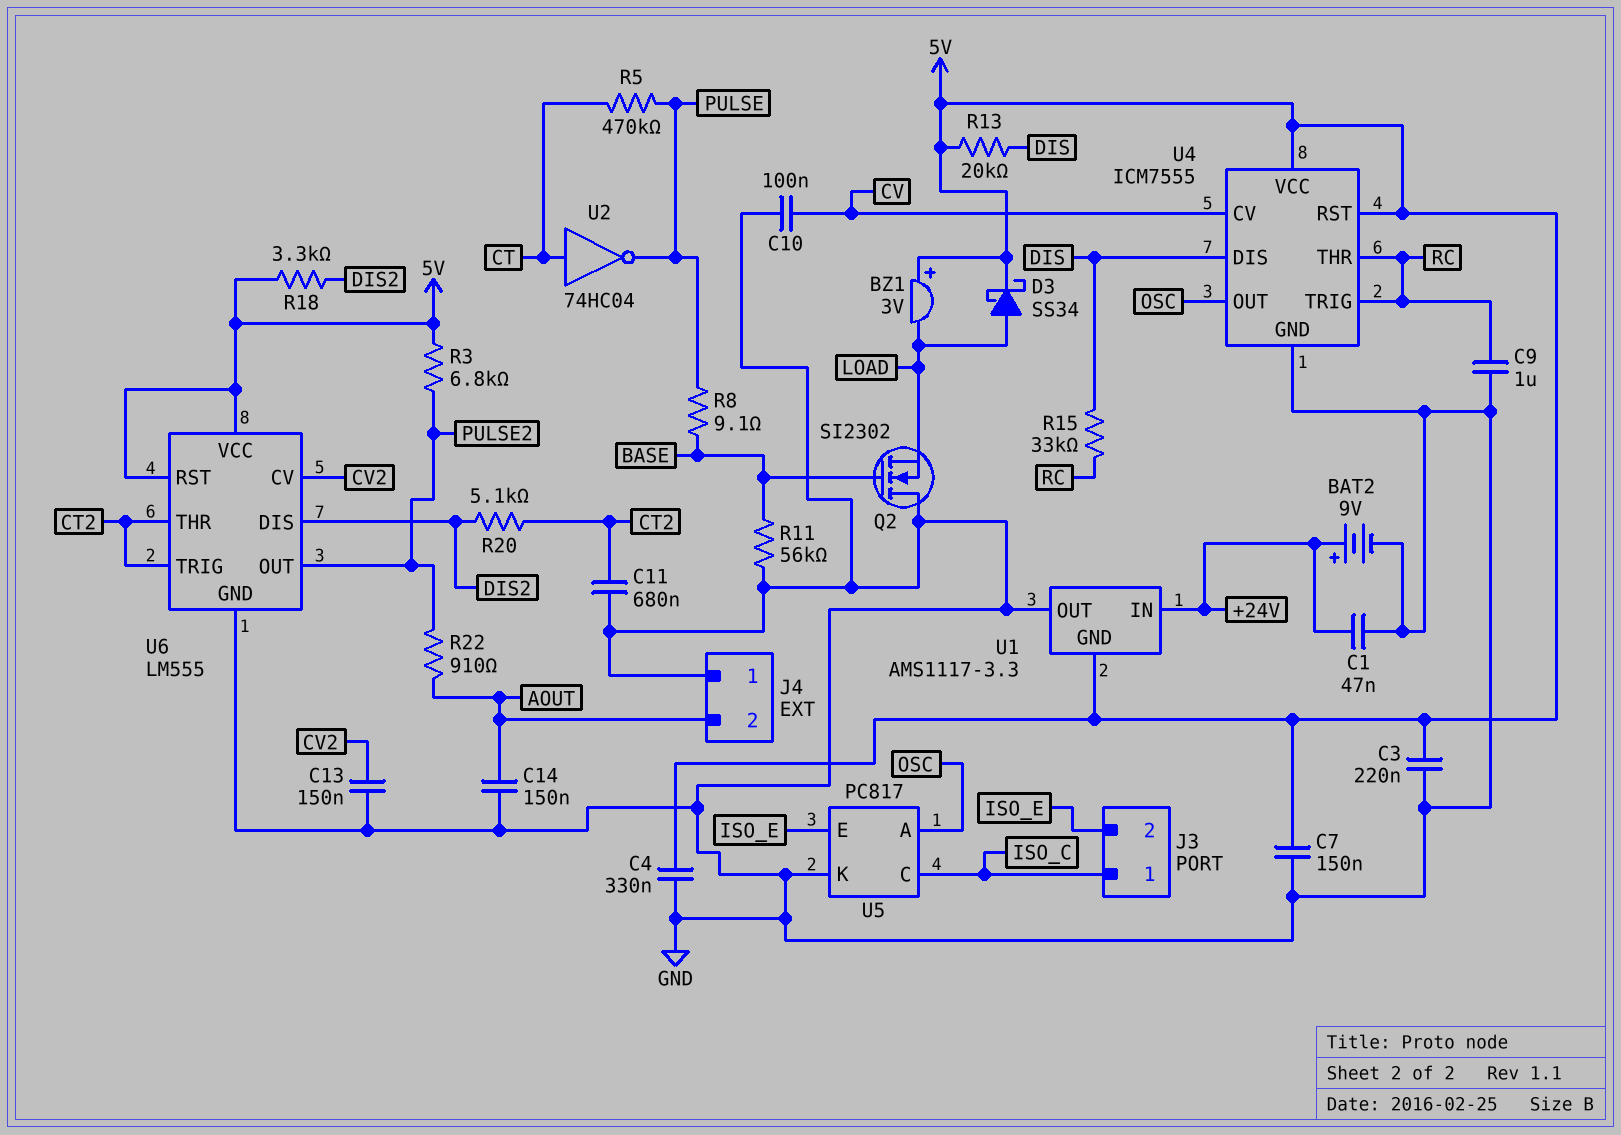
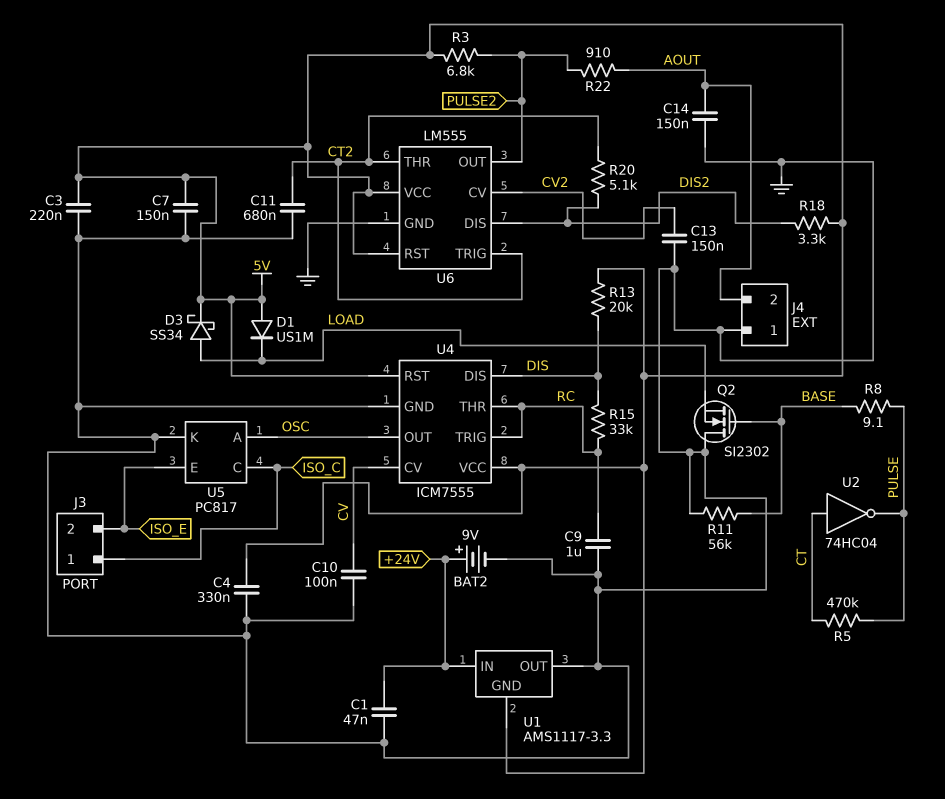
BZ1: buzzer 3V (plus 5V, minus LOAD) -> none
D1: none -> diode US1M (A 5V, K LOAD)

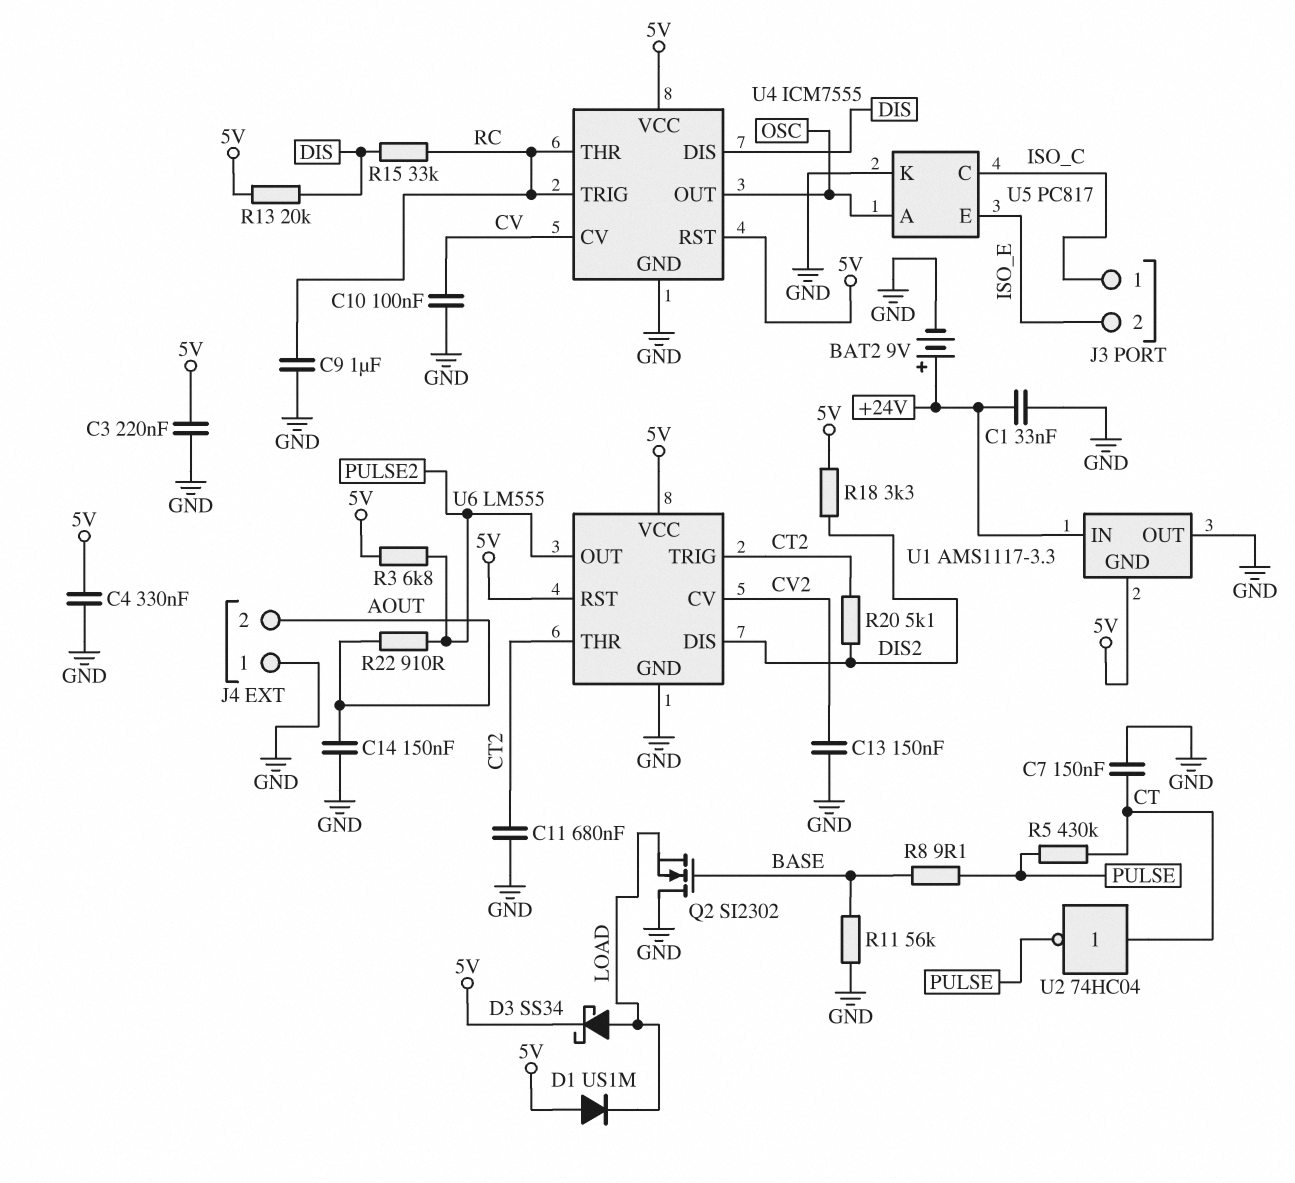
C1: 47nF (+24V, GND) -> 33nF (+24V, GND)
C7: 150nF (5V, GND) -> 150nF (CT, GND)
R5: 470k (CT, PULSE) -> 430k (CT, PULSE)

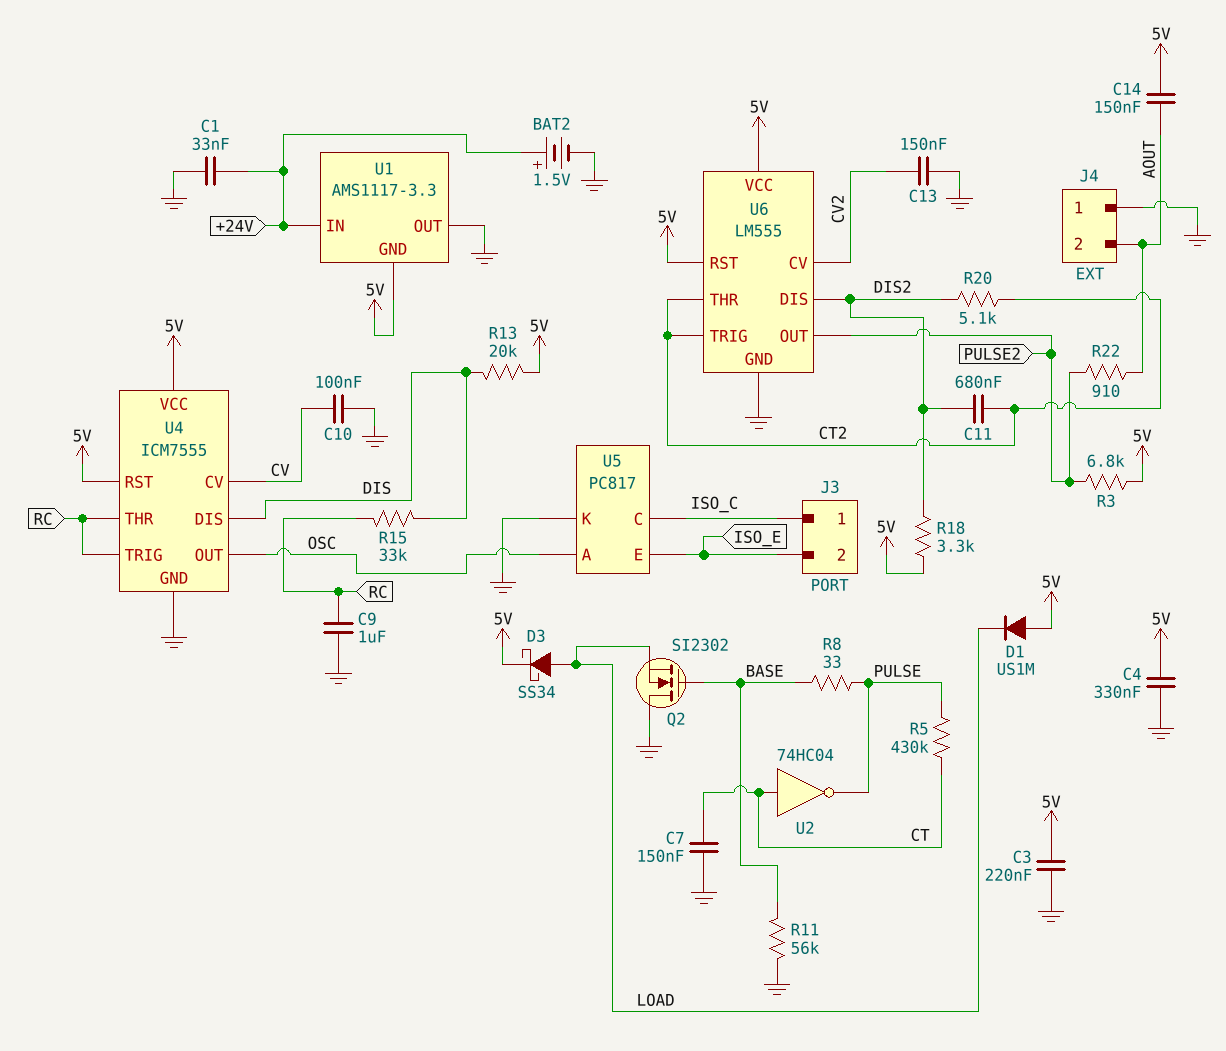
BAT2: 9V (plus +24V, minus GND) -> 1.5V (plus +24V, minus GND)
C11: 680nF (CT2, GND) -> 680nF (CT2, DIS2)
C14: 150nF (AOUT, GND) -> 150nF (5V, AOUT)
R8: 9.1 (BASE, PULSE) -> 33 (BASE, PULSE)

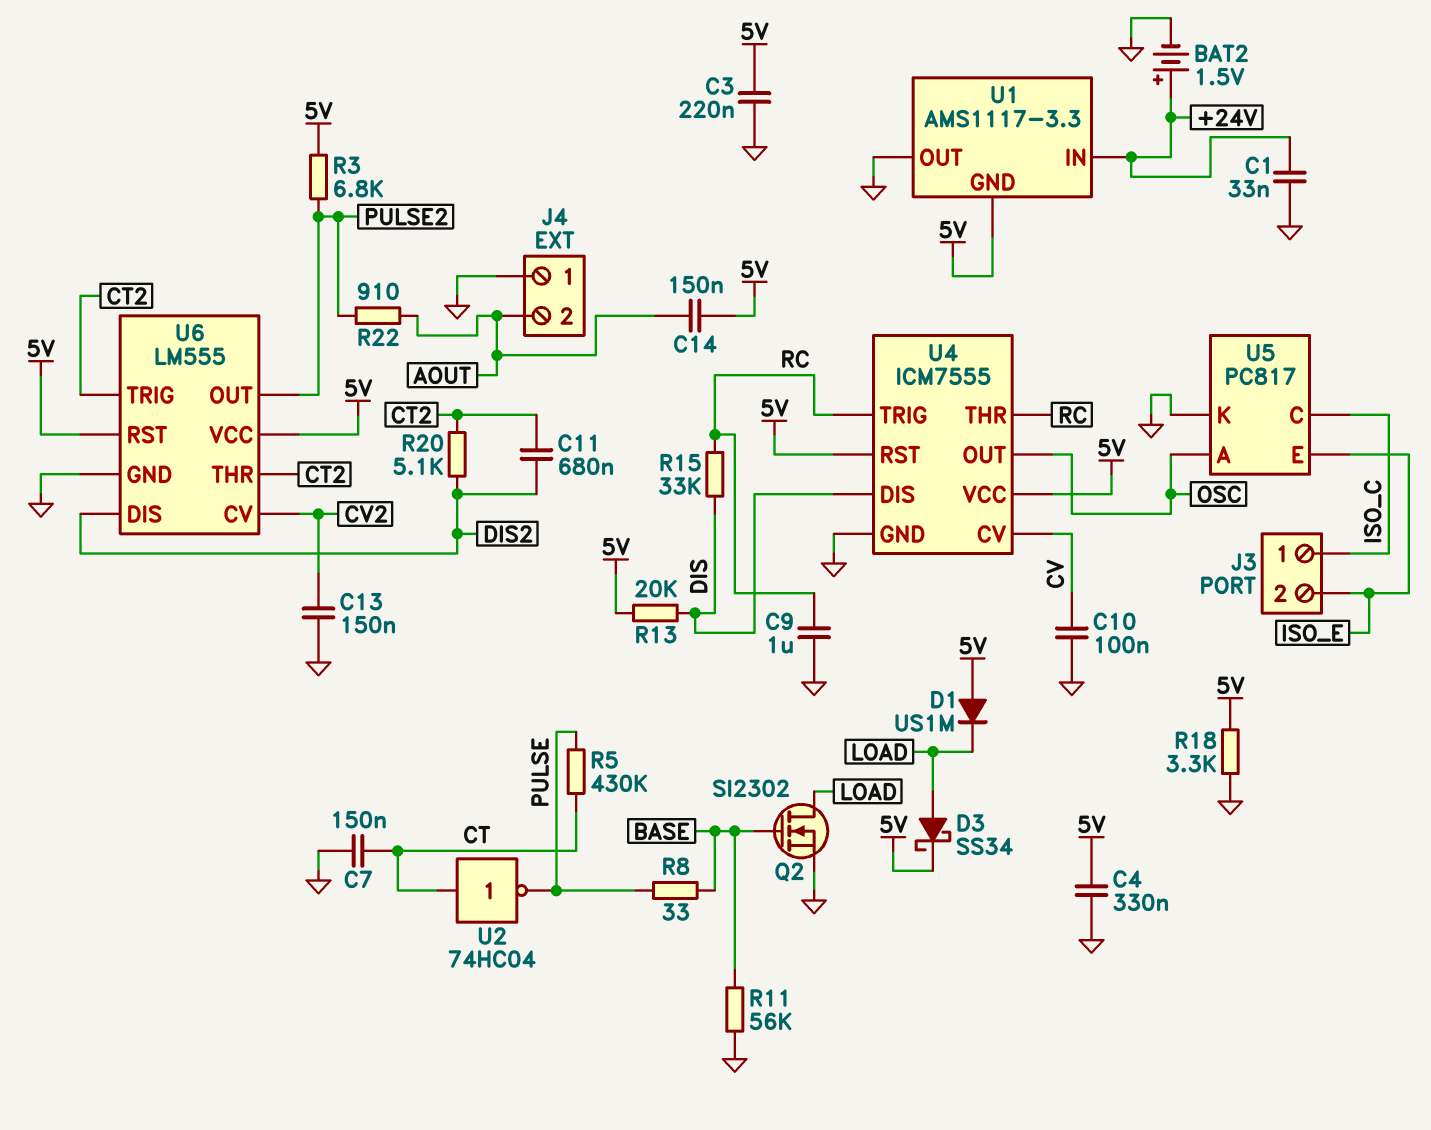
Q2: NMOS SI2302 (G BASE, D GND, S LOAD) -> NMOS SI2302 (G BASE, D LOAD, S GND)
R18: 3.3k (5V, DIS2) -> 3.3k (5V, GND)

